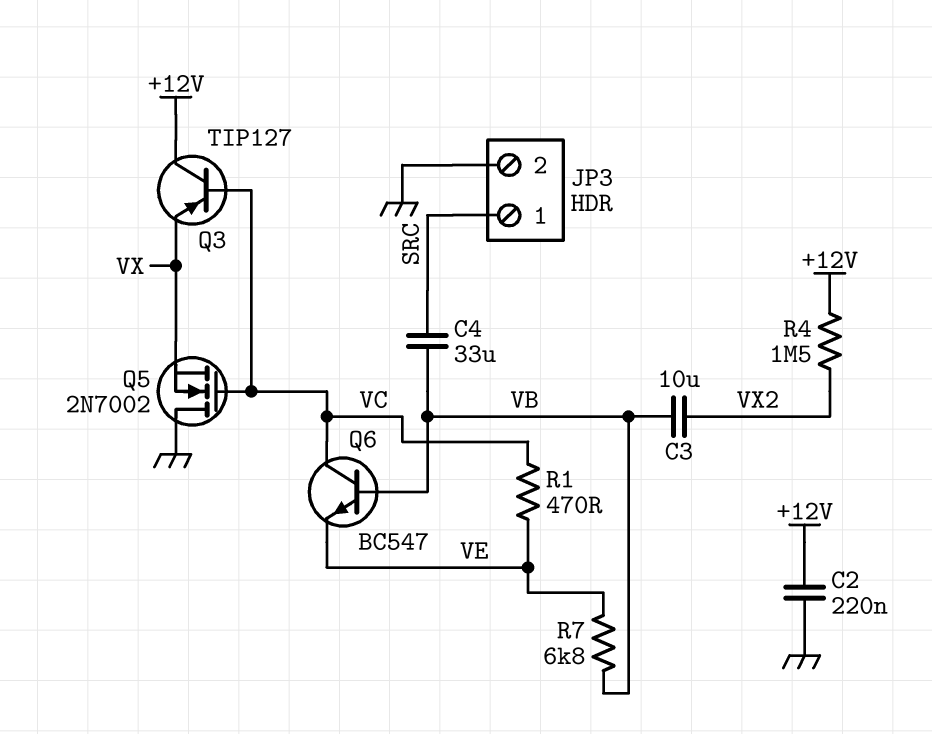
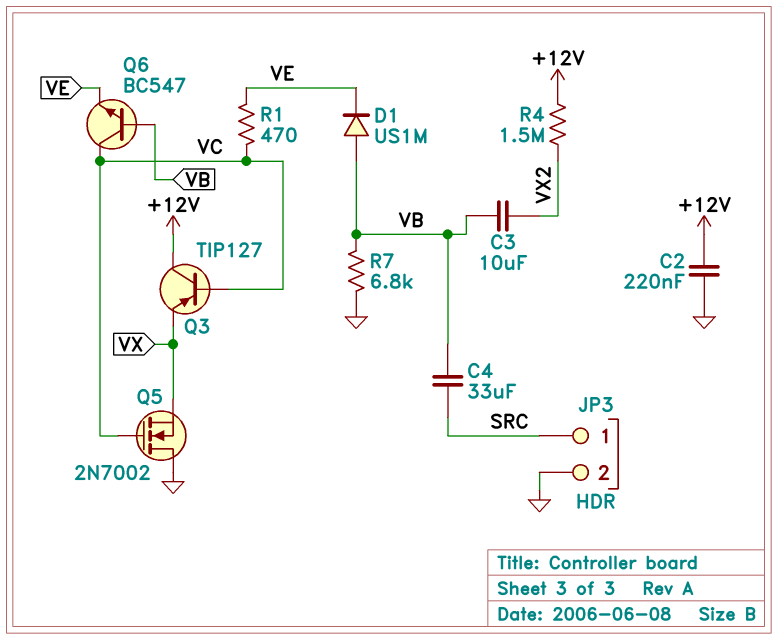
D1: none -> diode US1M (A VB, K VE)
R7: 6.8k (VB, VE) -> 6.8k (GND, VB)

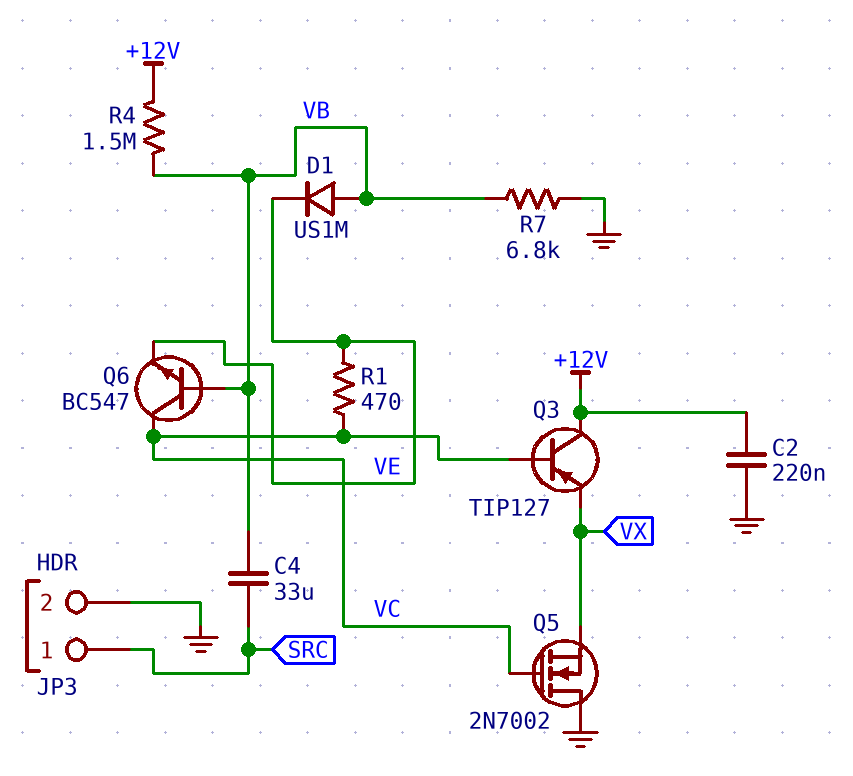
C3: 10uF (VB, VX2) -> none
R4: 1.5M (+12V, VX2) -> 1.5M (+12V, VB)

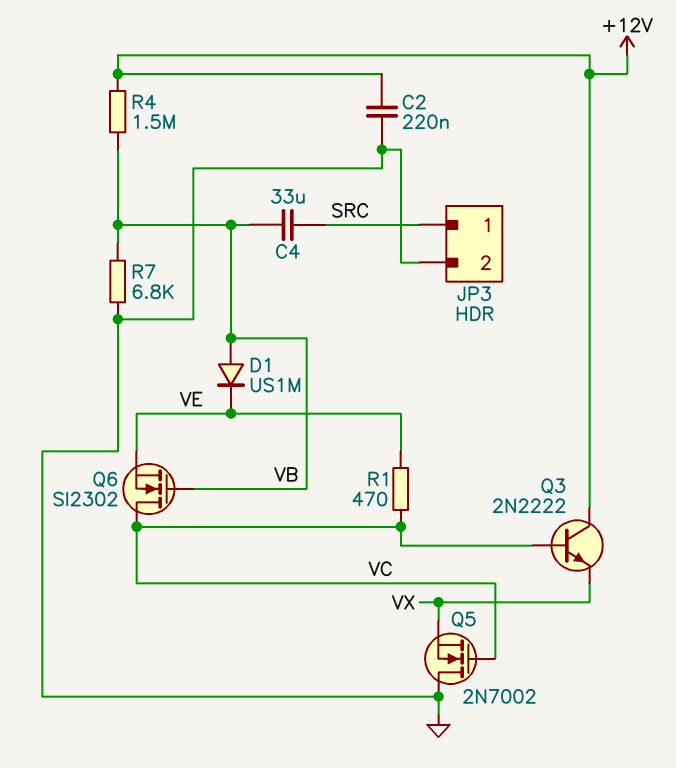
Q3: PNP TIP127 (B VC, C +12V, E VX) -> NPN 2N2222 (B VC, C +12V, E VX)
Q6: NPN BC547 (B VB, C VC, E VE) -> NMOS SI2302 (G VB, D VC, S VE)

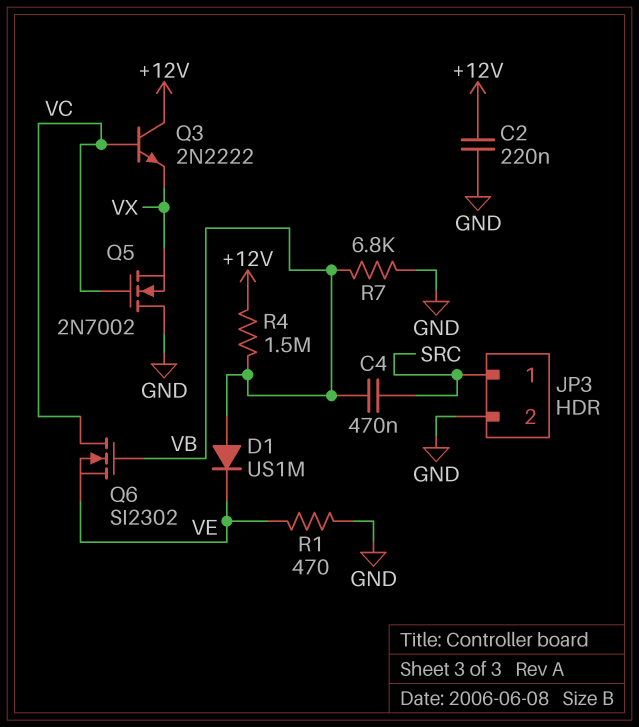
C4: 33uF (SRC, VB) -> 470nF (SRC, VB)
R1: 470 (VC, VE) -> 470 (GND, VE)

